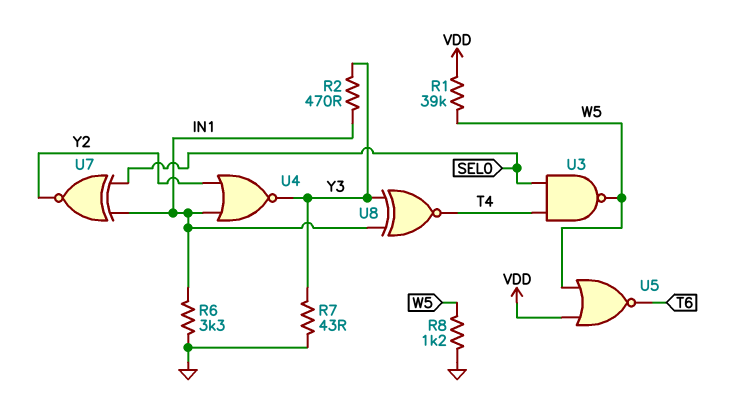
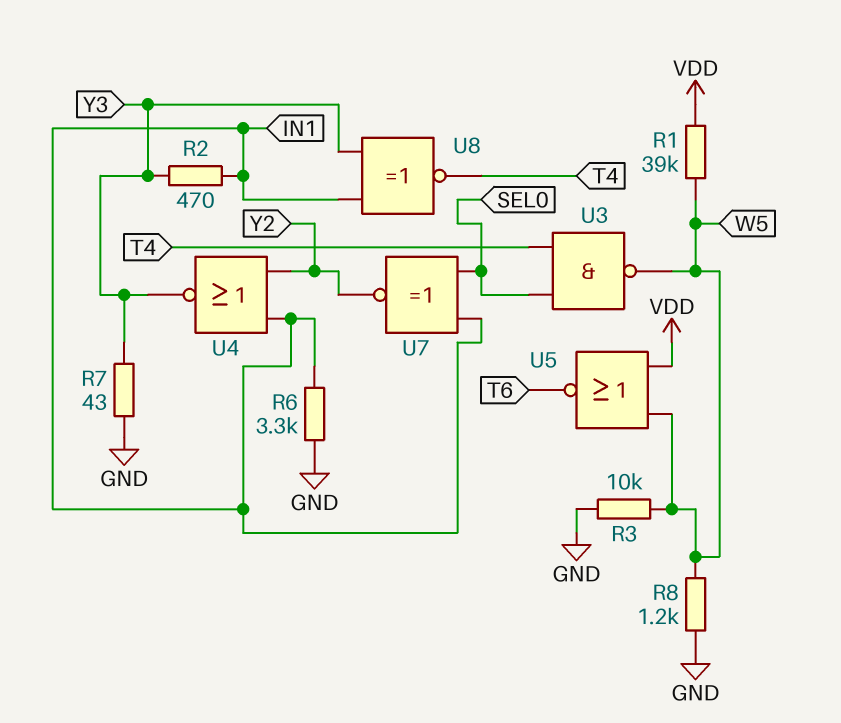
R3: none -> 10k (GND, W5)

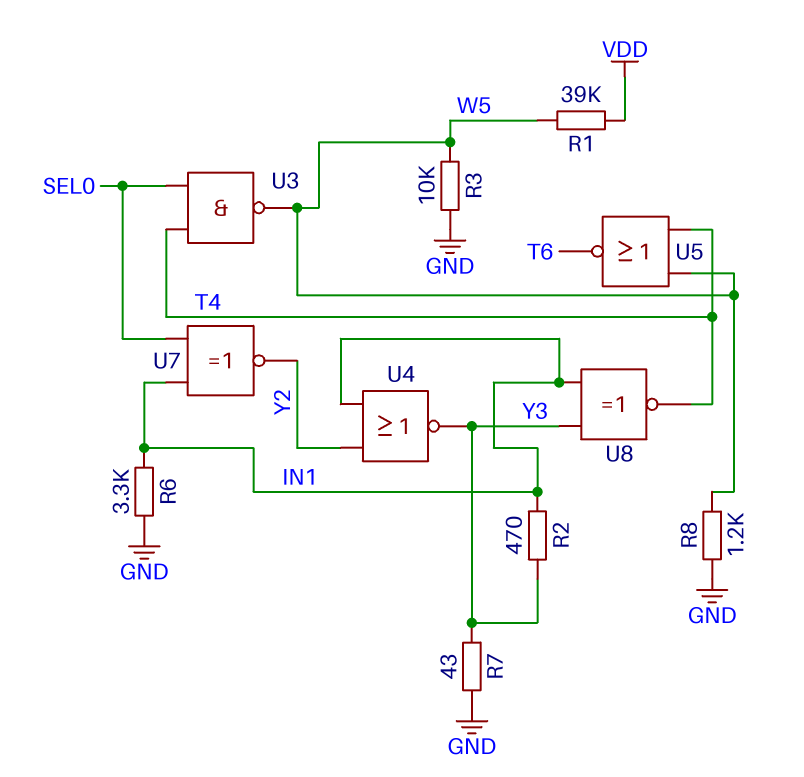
U5: NOR (in VDD, in W5, out T6) -> NOR (in T4, in W5, out T6)

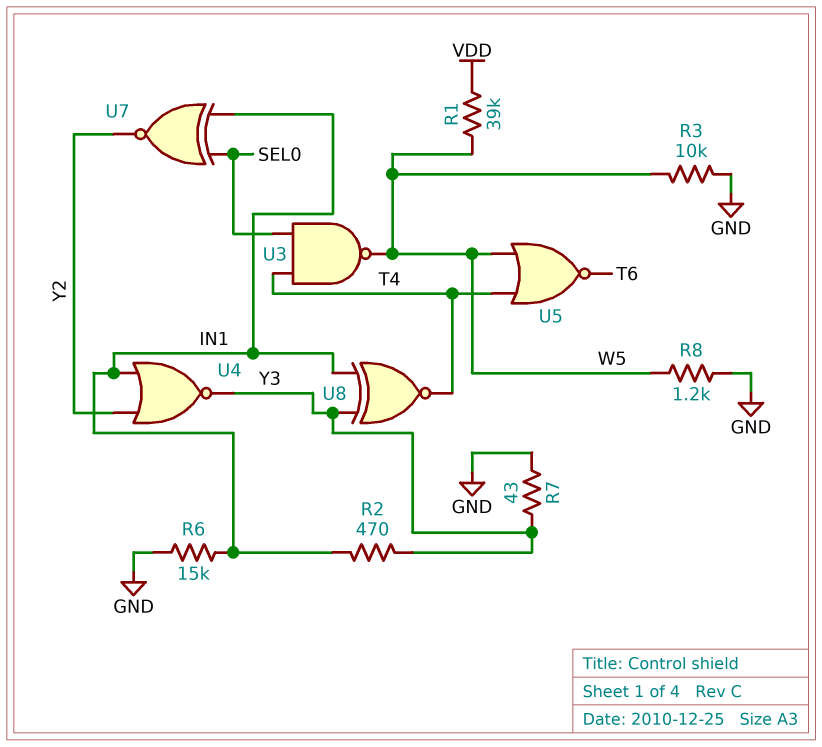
R6: 3.3k (GND, IN1) -> 15k (GND, IN1)

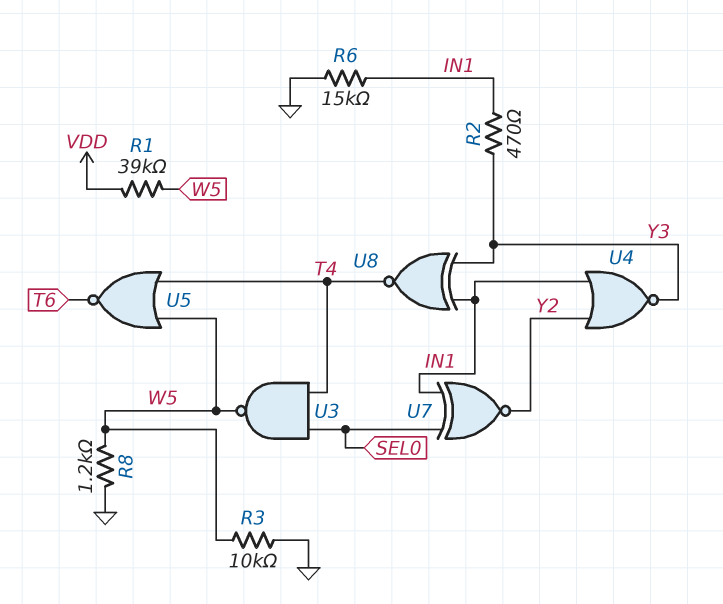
R7: 43 (GND, Y3) -> none

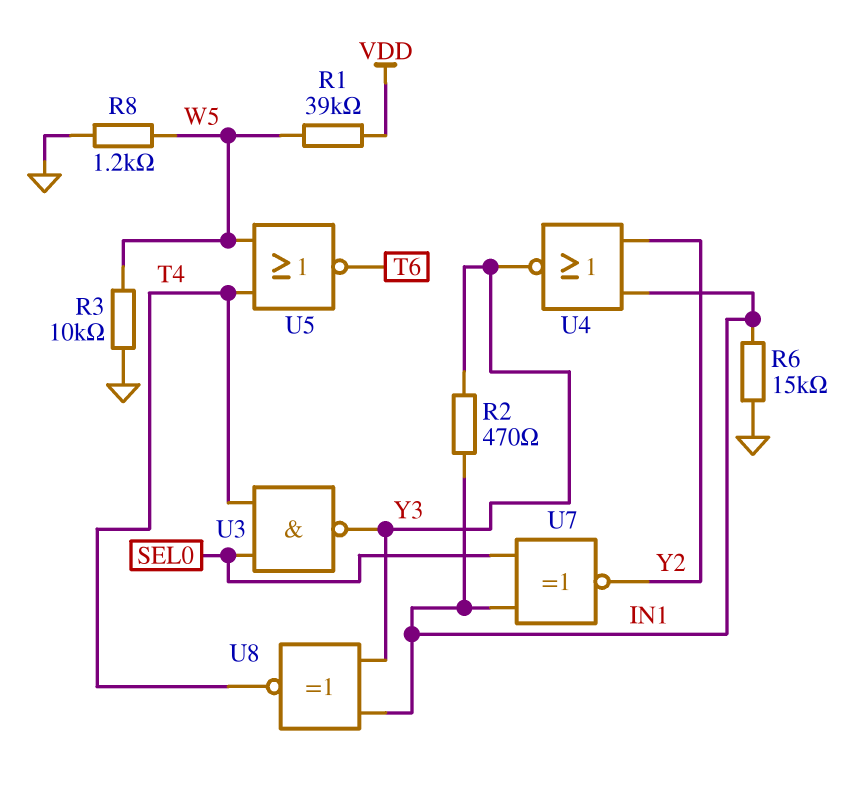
U3: NAND (in SEL0, in T4, out W5) -> NAND (in SEL0, in T4, out Y3)

